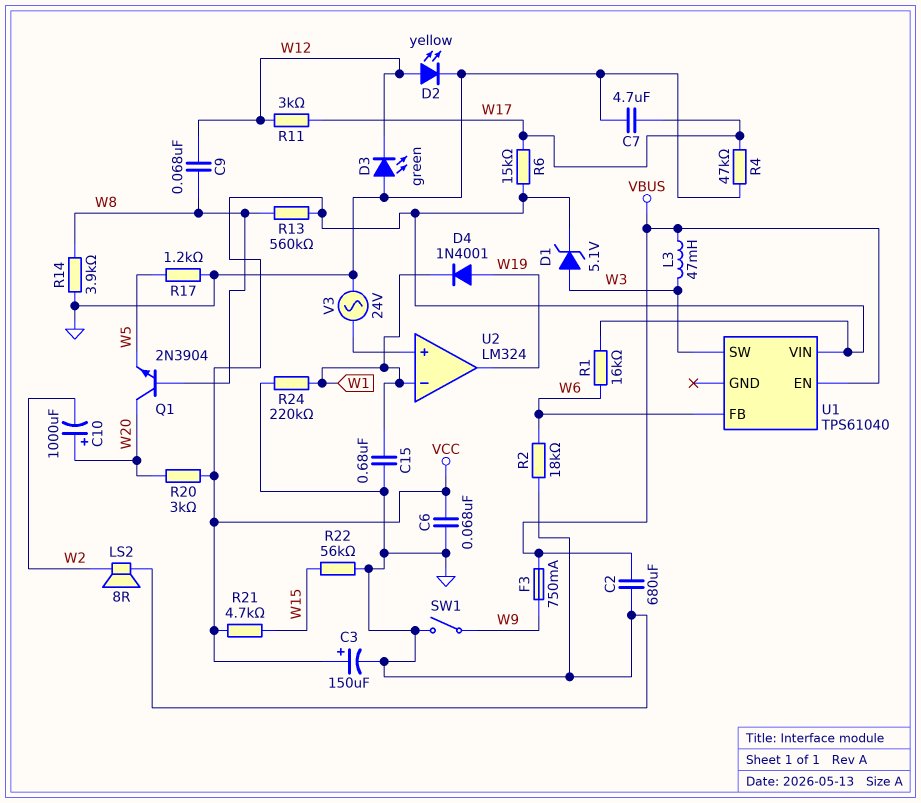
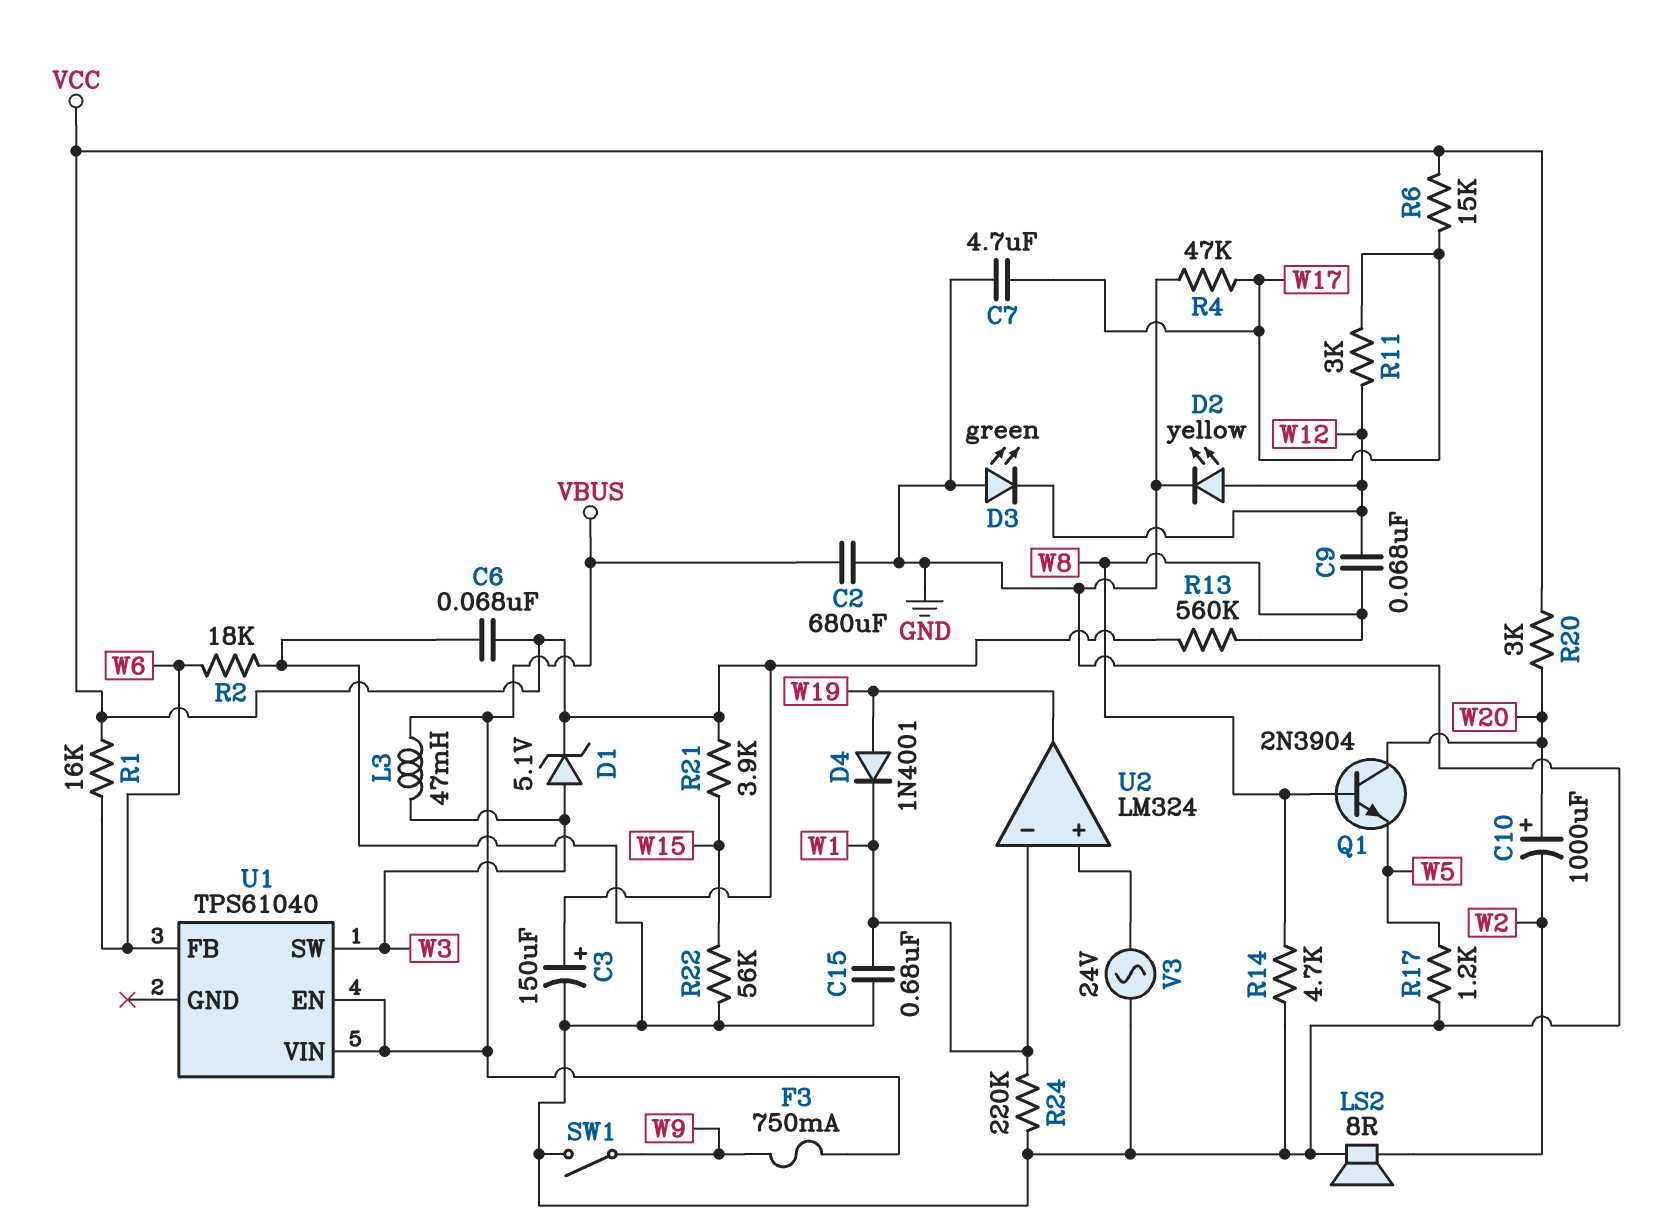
R14: 3.9k (GND, W8) -> 4.7k (GND, W8)
R21: 4.7k (VCC, W15) -> 3.9k (VCC, W15)
U1 pin VIN: VCC -> VBUS

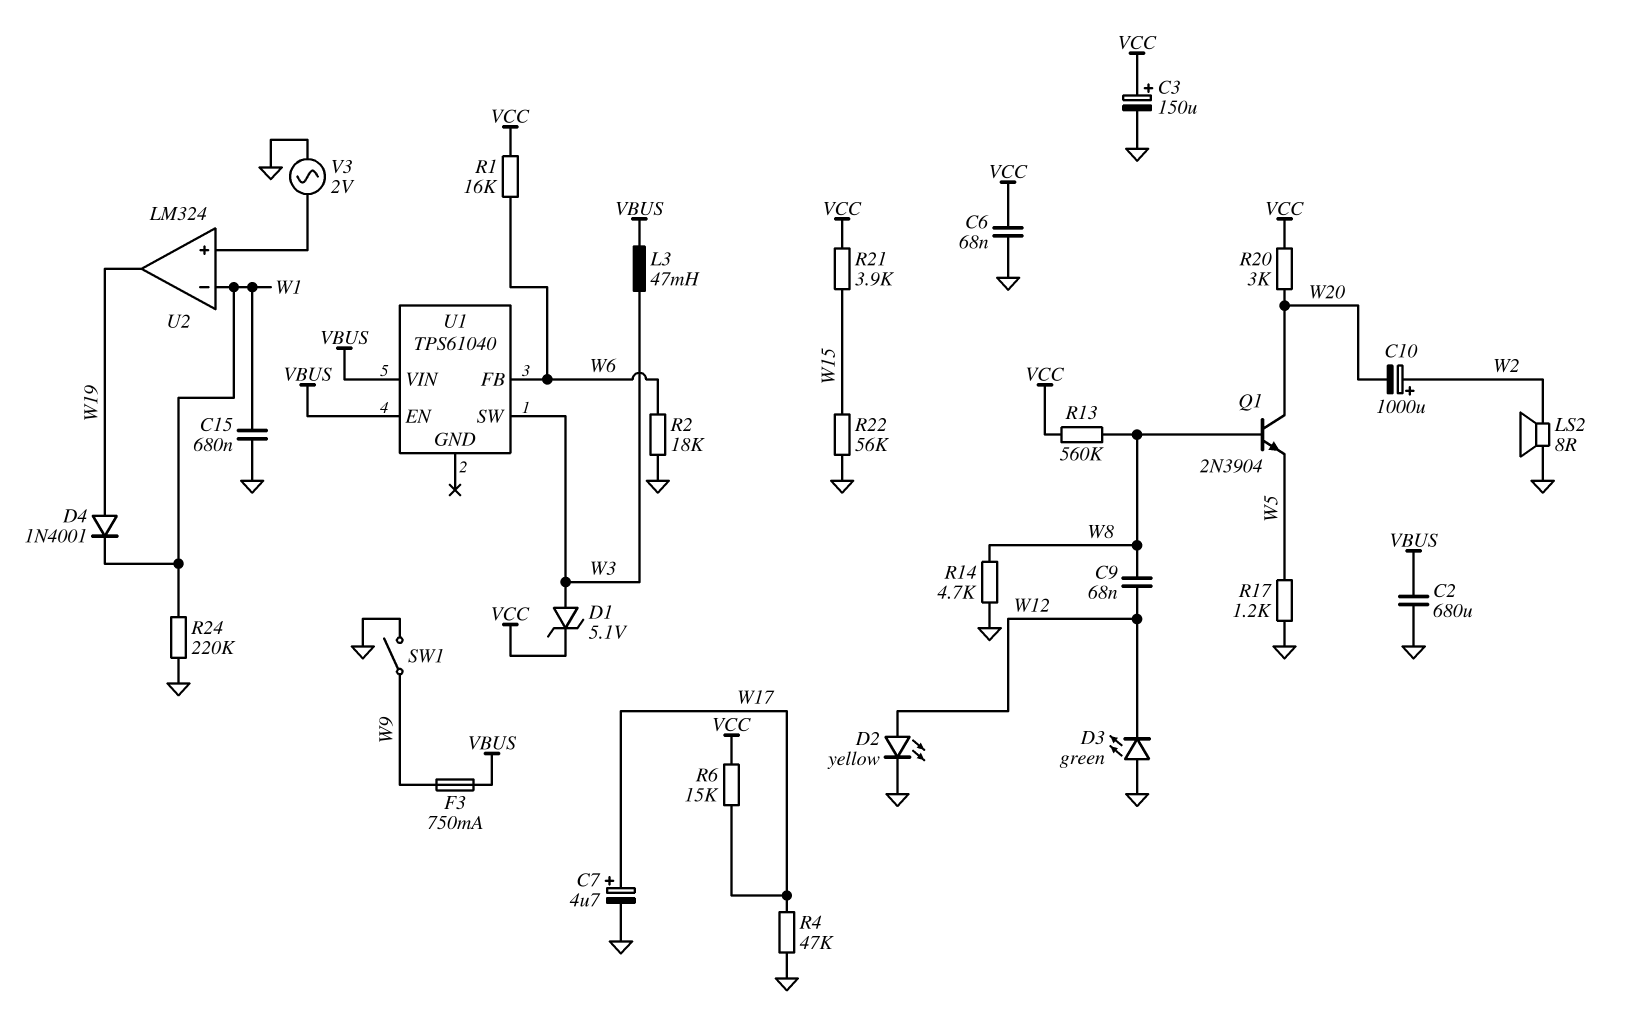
C7: 4.7uF (GND, W17) -> 4.7uF (plus W17, minus GND)
C10: 1000uF (plus W20, minus W2) -> 1000uF (plus W2, minus W20)
R11: 3k (W12, W17) -> none
V3: AC 24V (GND, U2/in+) -> AC 2V (GND, U2/in+)

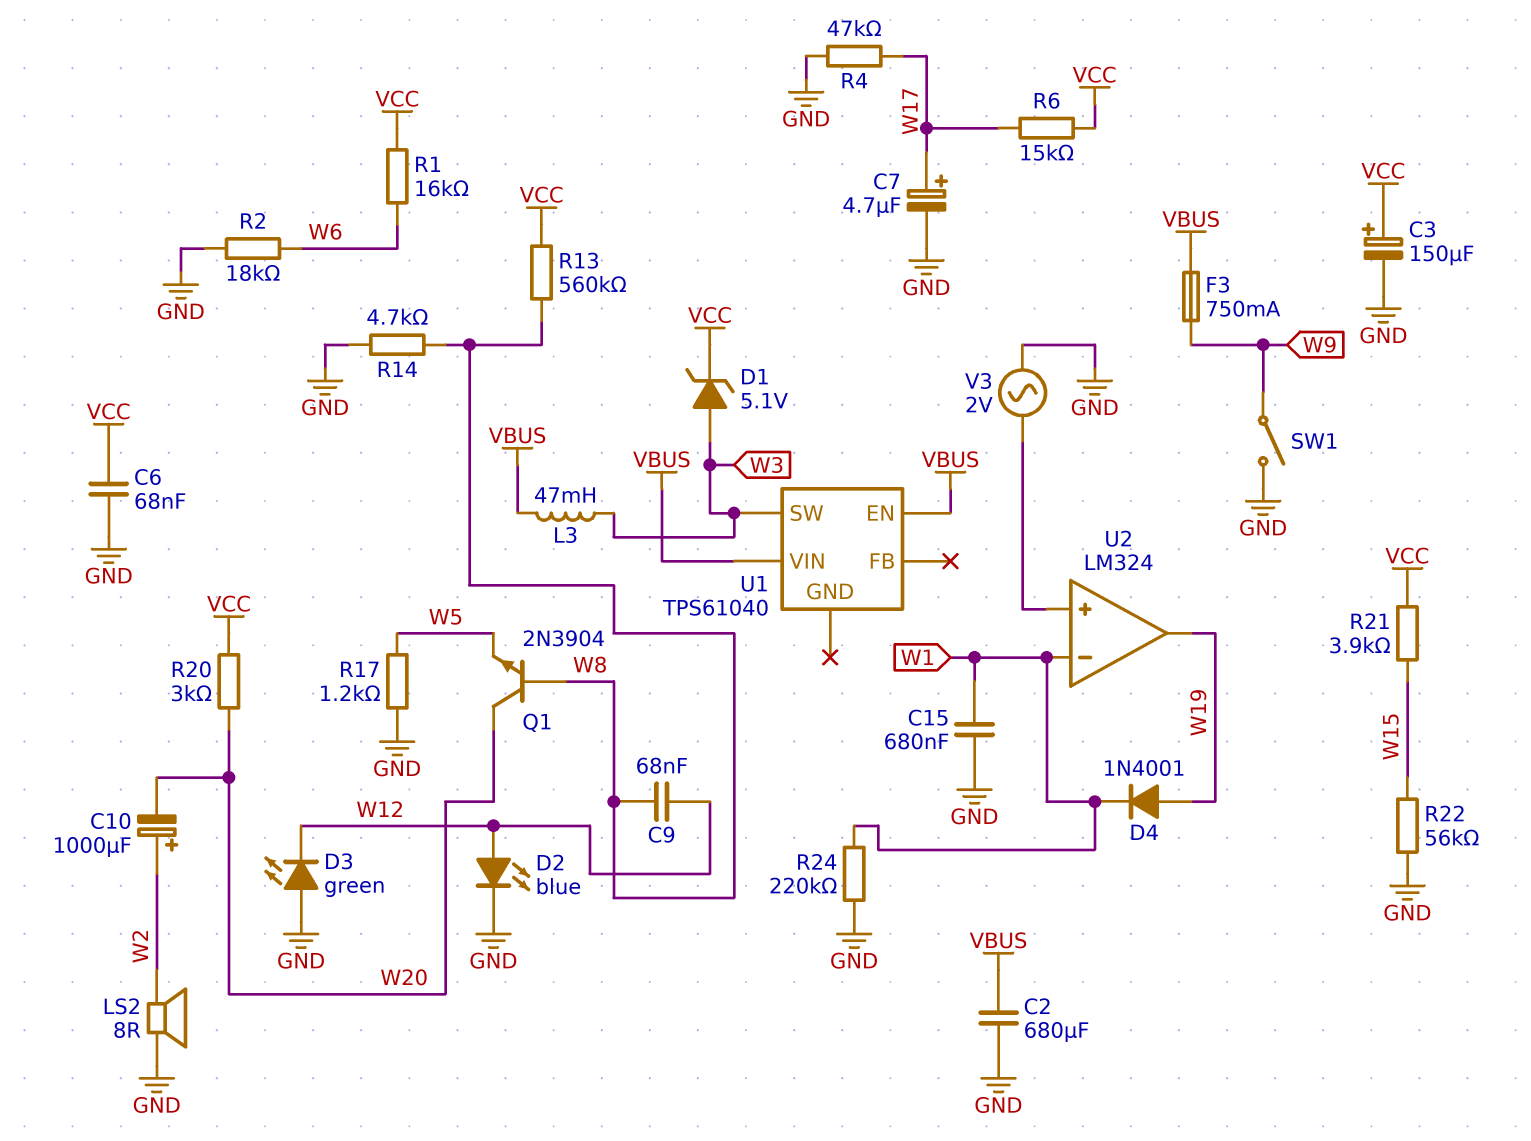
D2: LED yellow (A W12, K GND) -> LED blue (A W12, K GND)
U1 pin FB: W6 -> none

